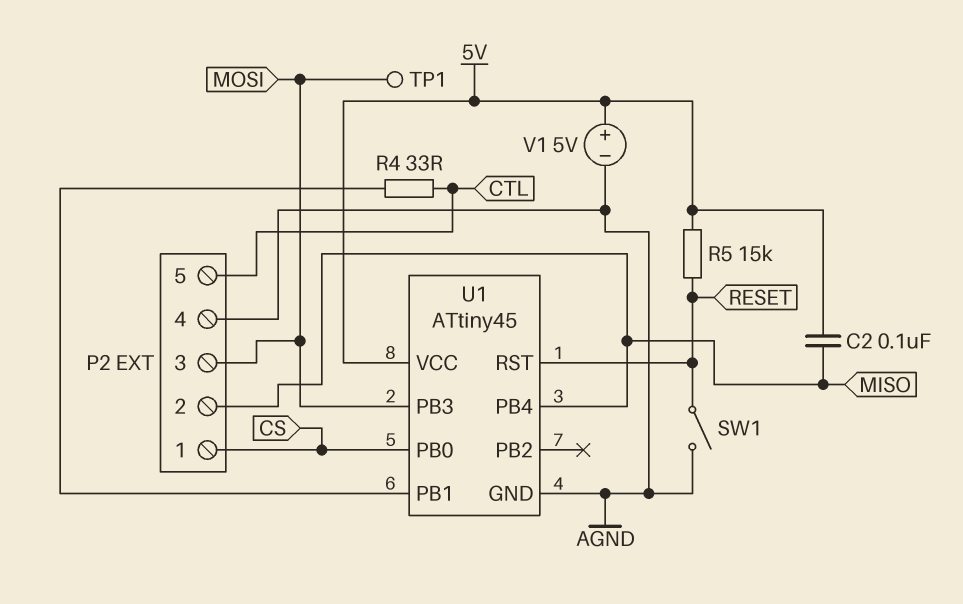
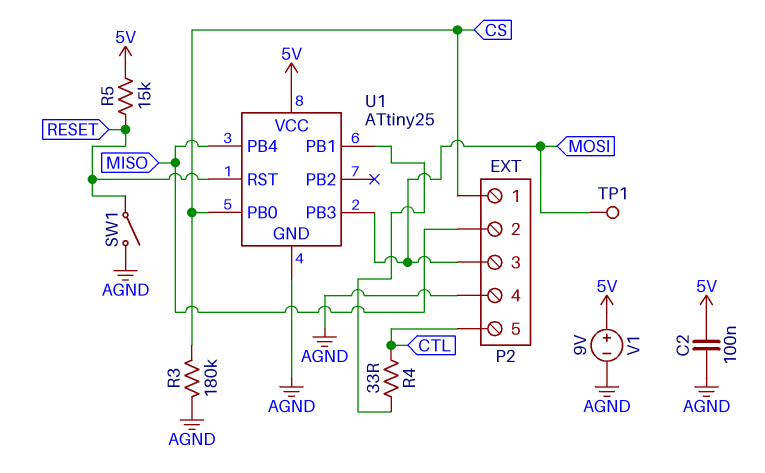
C2: 100nF (5V, MISO) -> 100nF (5V, AGND)
R3: none -> 180k (AGND, CS)
U1: ATtiny45 -> ATtiny25
V1: 5V (plus 5V, minus AGND) -> 9V (plus 5V, minus AGND)

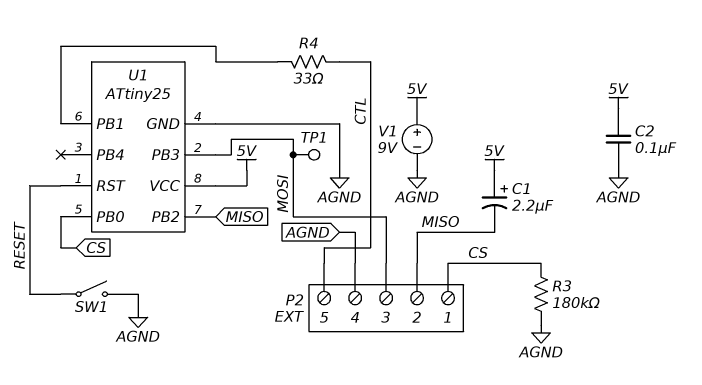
C1: none -> 2.2uF (plus 5V, minus MISO)
R5: 15k (5V, RESET) -> none
U1 pin PB2: none -> MISO
U1 pin PB4: MISO -> none

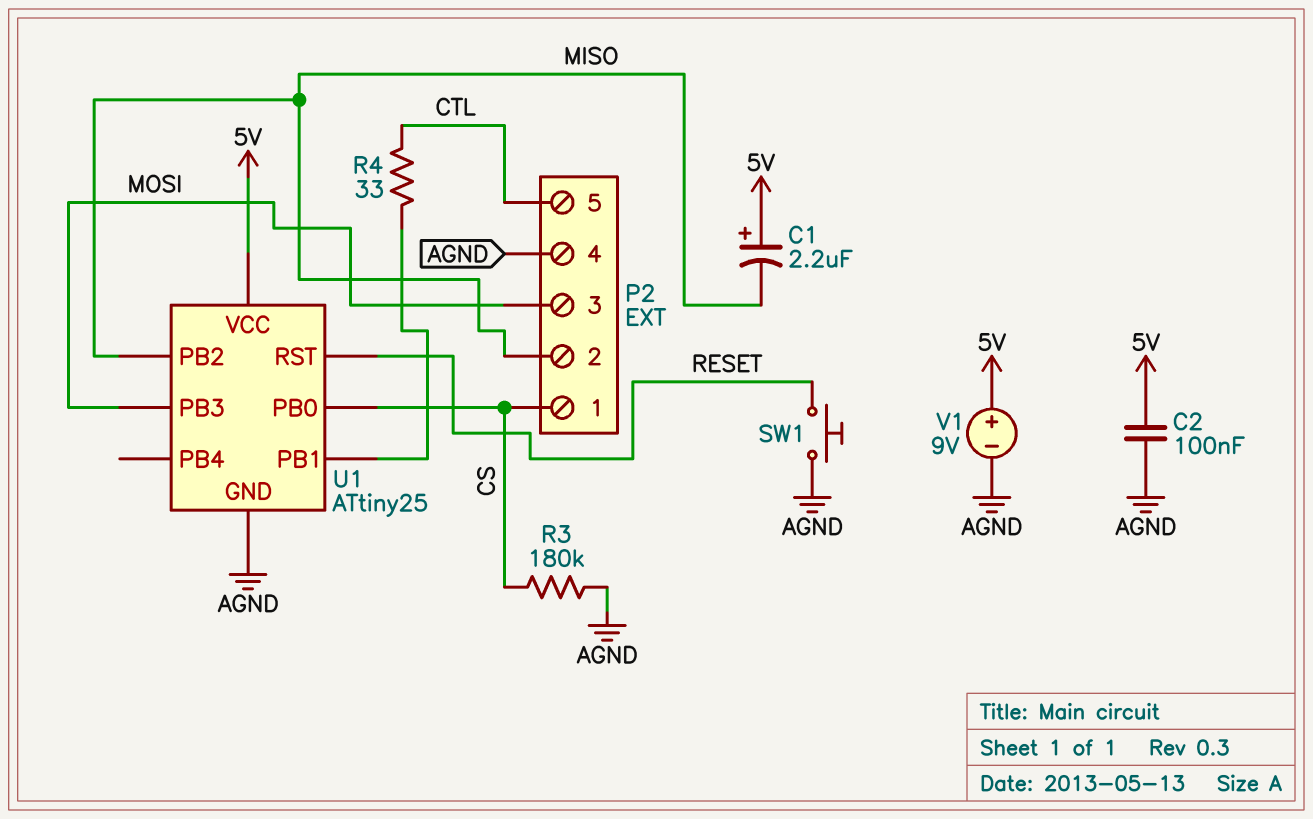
SW1: switch (AGND, RESET) -> button (AGND, RESET)
TP1: test point (MOSI) -> none

